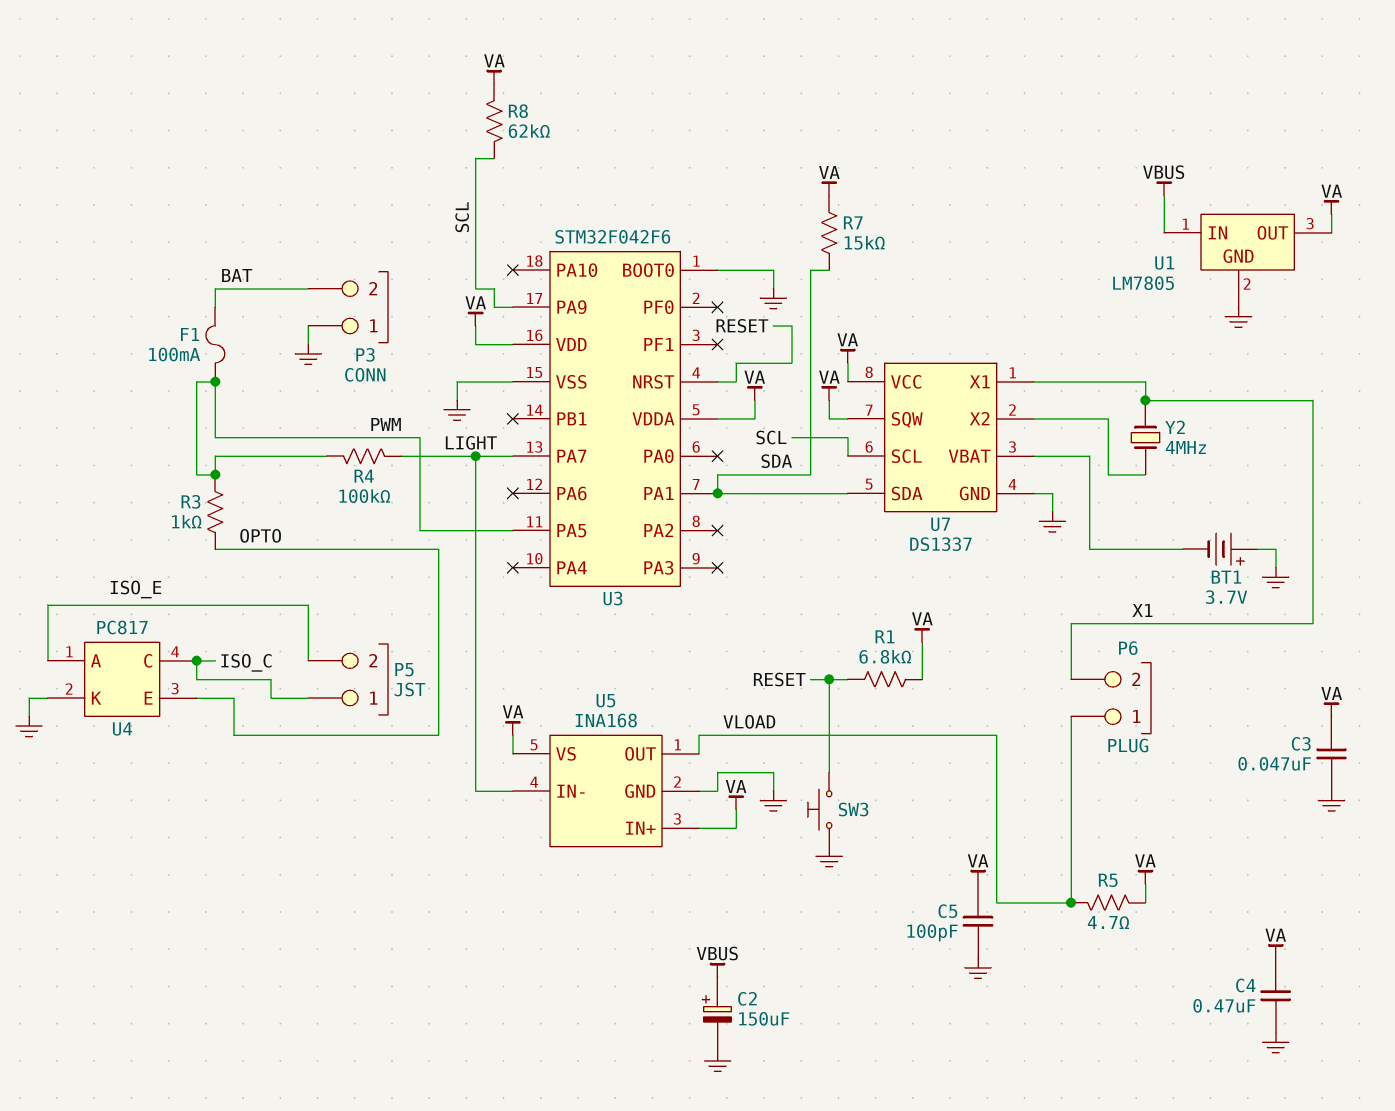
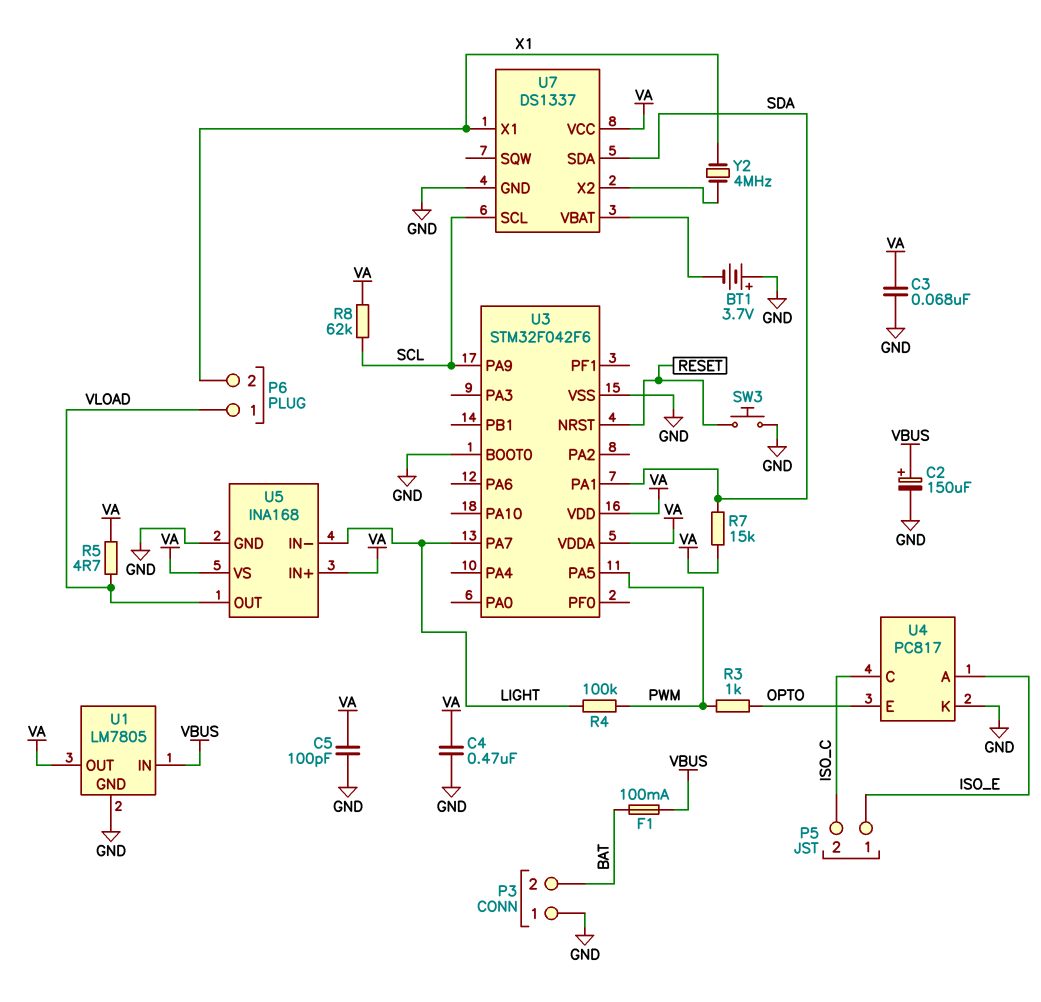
C3: 47nF (GND, VA) -> 68nF (GND, VA)
F1: 100mA (BAT, PWM) -> 100mA (BAT, VBUS)
P5 pin 1: ISO_C -> ISO_E
P5 pin 2: ISO_E -> ISO_C
R1: 6.8k (RESET, VA) -> none
U7 pin SQW: VA -> none

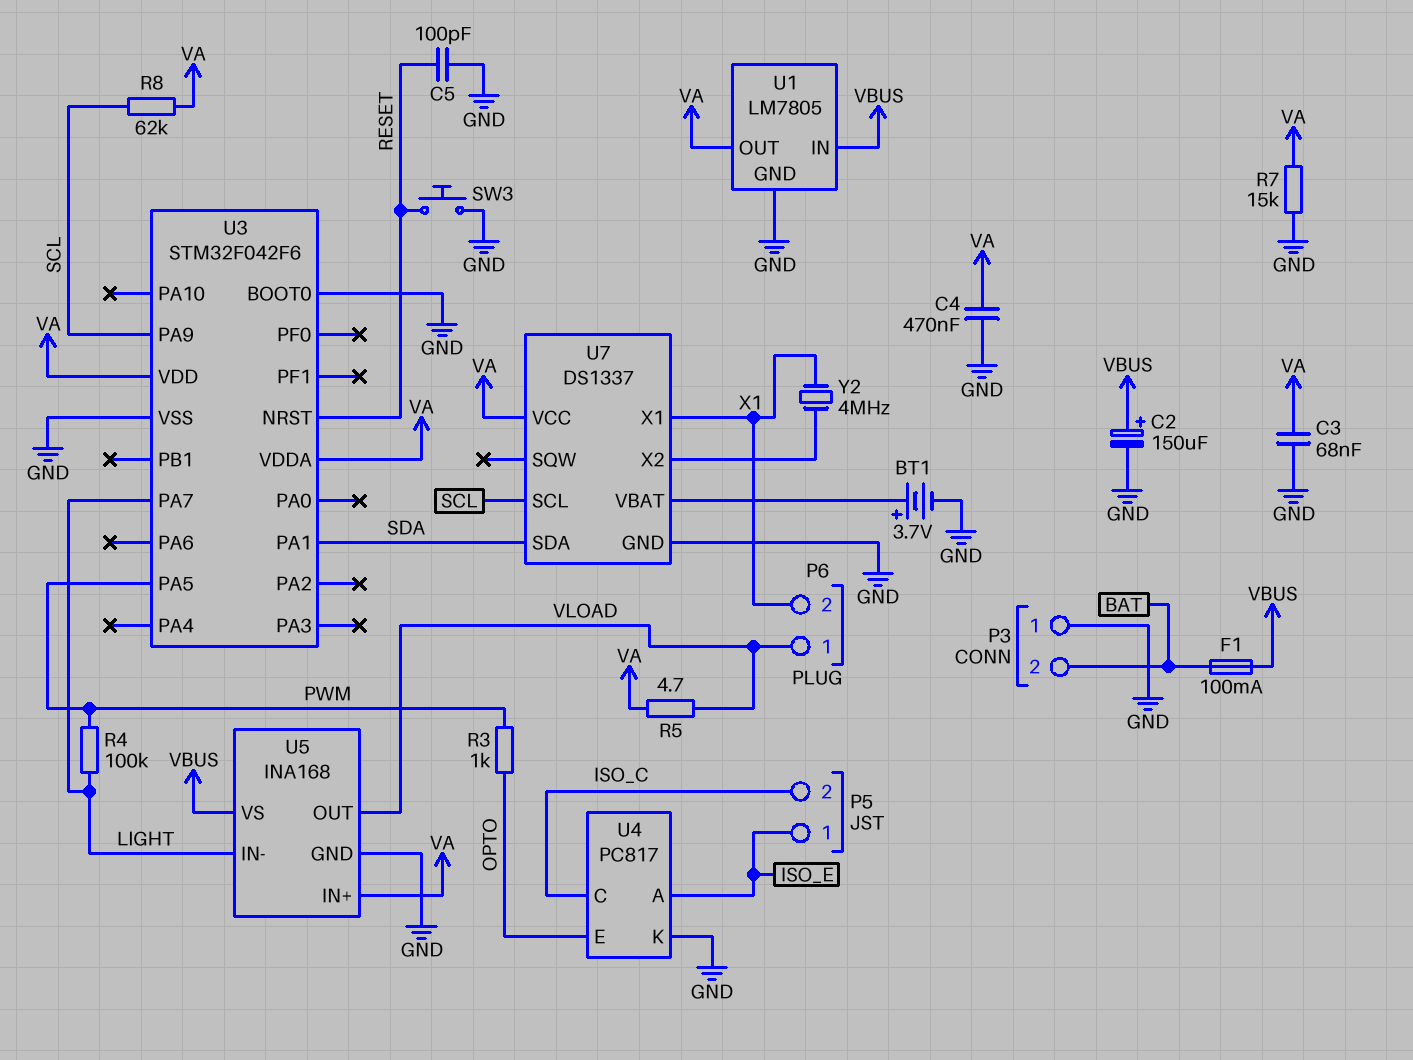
BT1: 3.7V (plus GND, minus U7/VBAT) -> 3.7V (plus U7/VBAT, minus GND)
C5: 100pF (GND, VA) -> 100pF (GND, RESET)
R7: 15k (SDA, VA) -> 15k (GND, VA)
U5 pin VS: VA -> VBUS

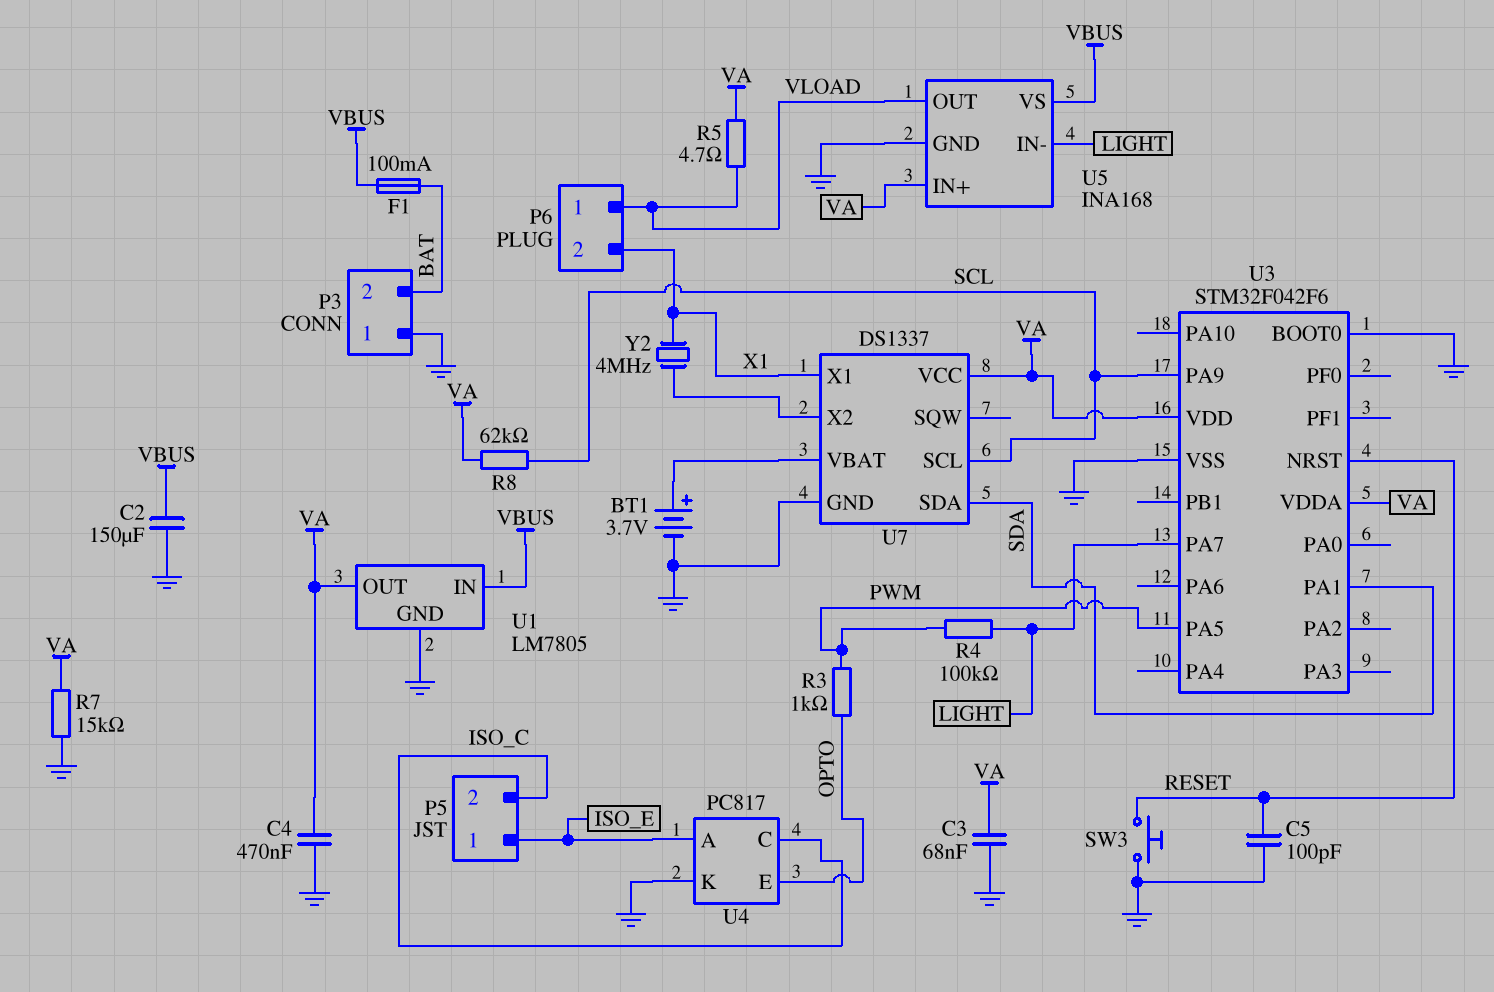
C2: 150uF (plus VBUS, minus GND) -> 150uF (GND, VBUS)

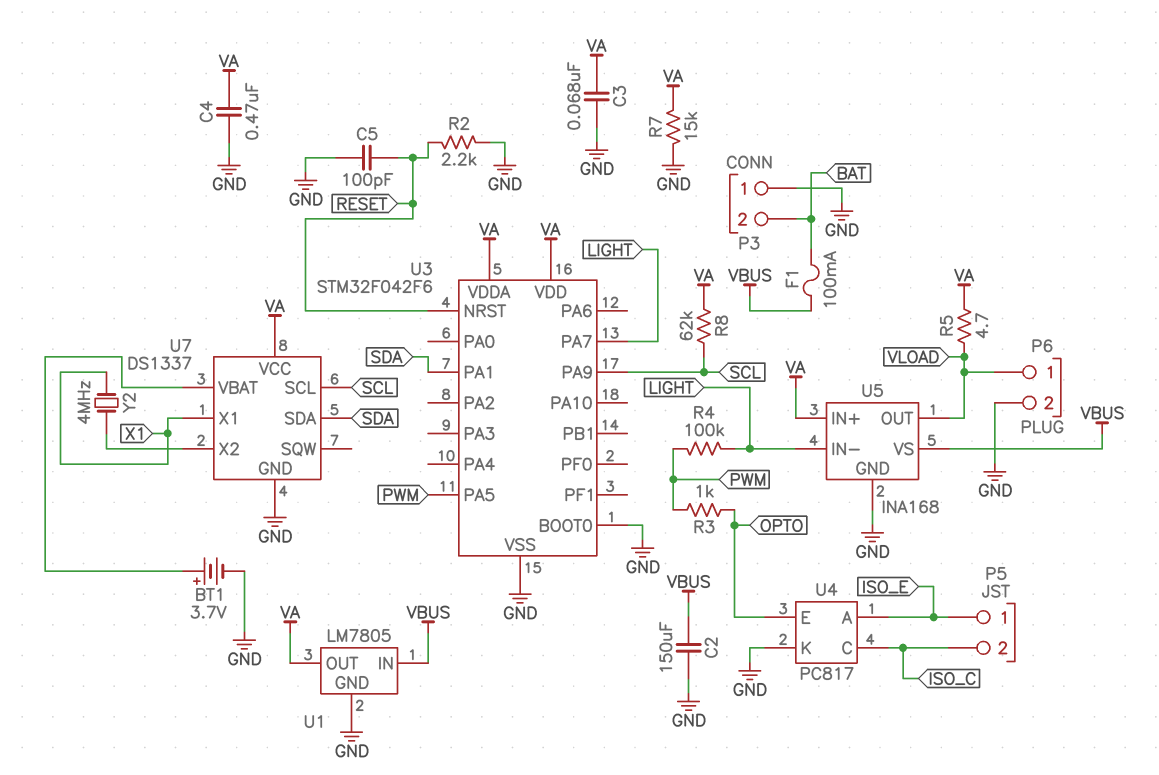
P6 pin 2: X1 -> GND
R2: none -> 2.2k (GND, RESET)
SW3: button (GND, RESET) -> none

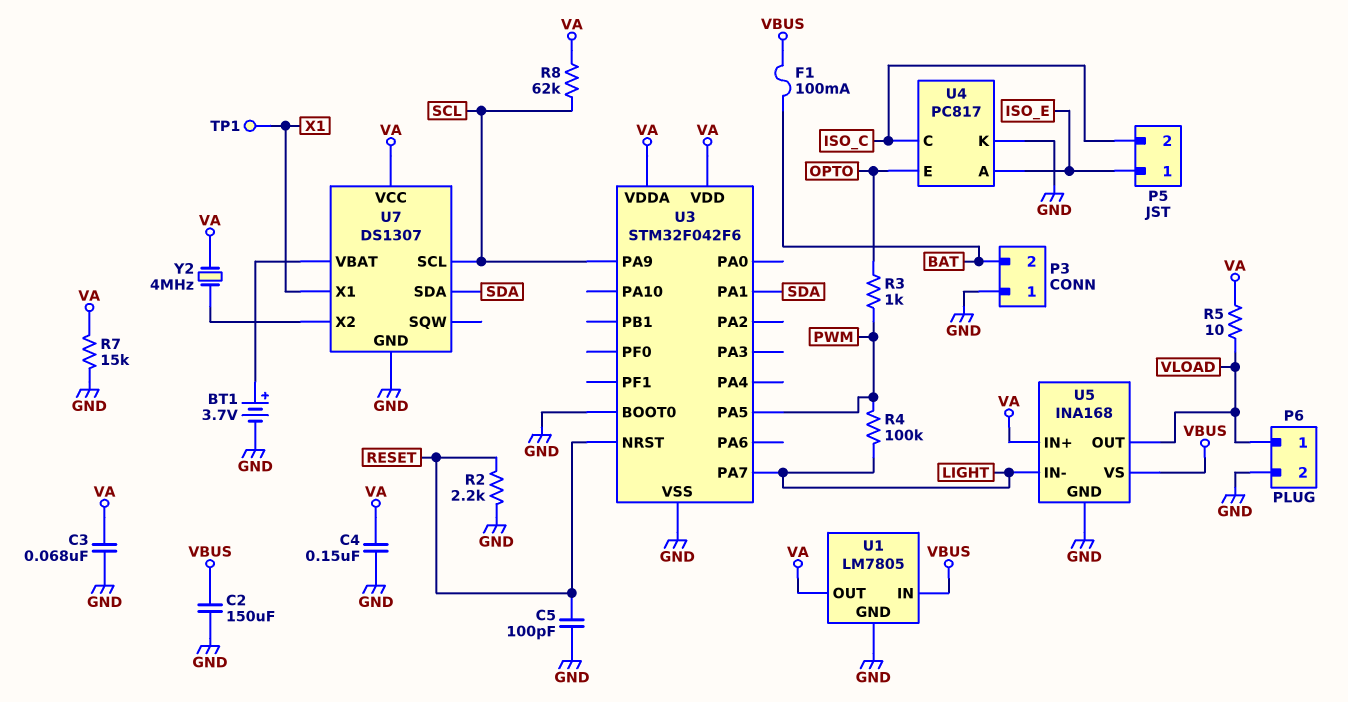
C4: 470nF (GND, VA) -> 150nF (GND, VA)
R5: 4.7 (VA, VLOAD) -> 10 (VA, VLOAD)
TP1: none -> test point (X1)
U7: DS1337 -> DS1307
Y2: 4MHz (U7/X2, X1) -> 4MHz (U7/X2, VA)

